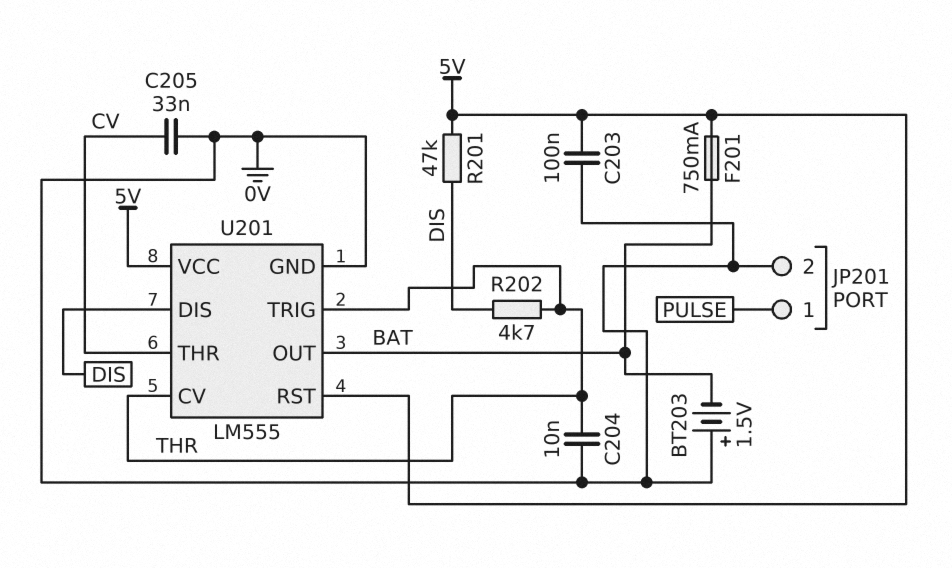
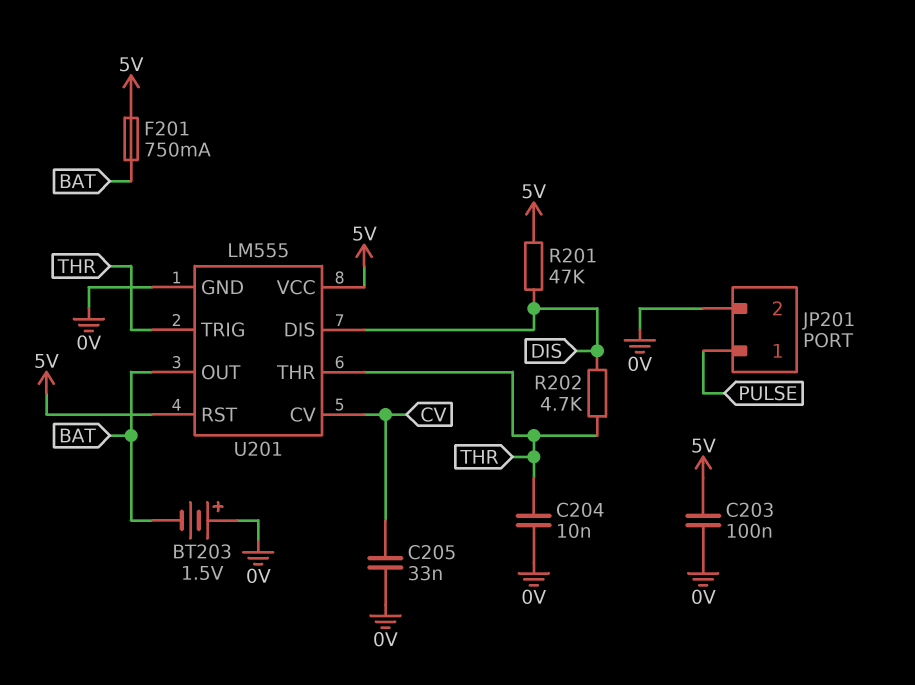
U201 pin CV: THR -> CV
U201 pin THR: CV -> THR

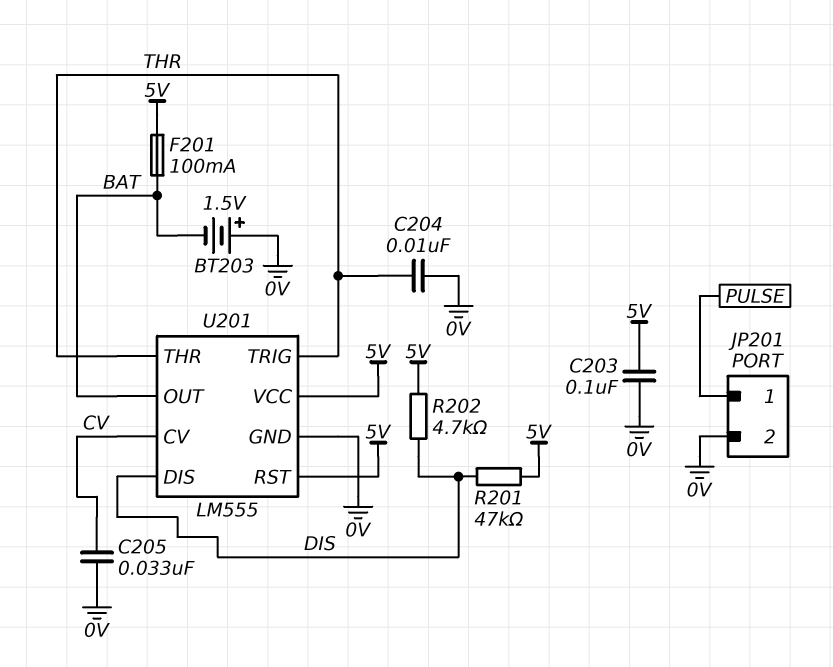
F201: 750mA (5V, BAT) -> 100mA (5V, BAT)
R202: 4.7k (DIS, THR) -> 4.7k (5V, DIS)

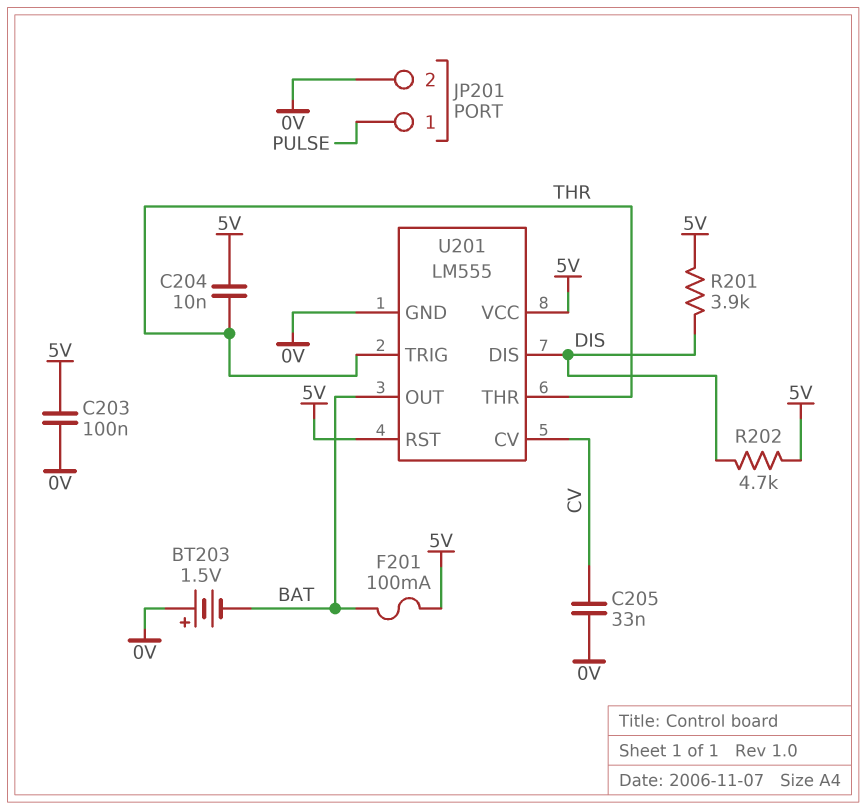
C204: 10nF (0V, THR) -> 10nF (5V, THR)
R201: 47k (5V, DIS) -> 3.9k (5V, DIS)

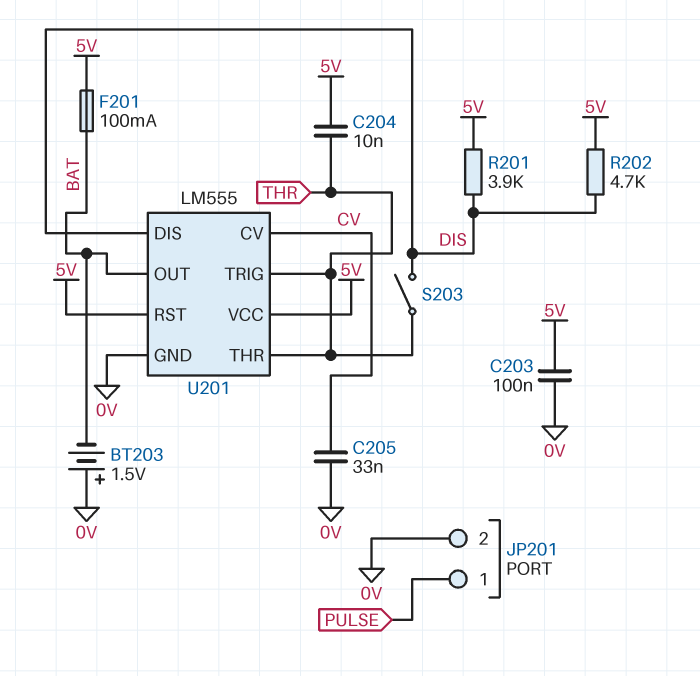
S203: none -> switch (DIS, THR)

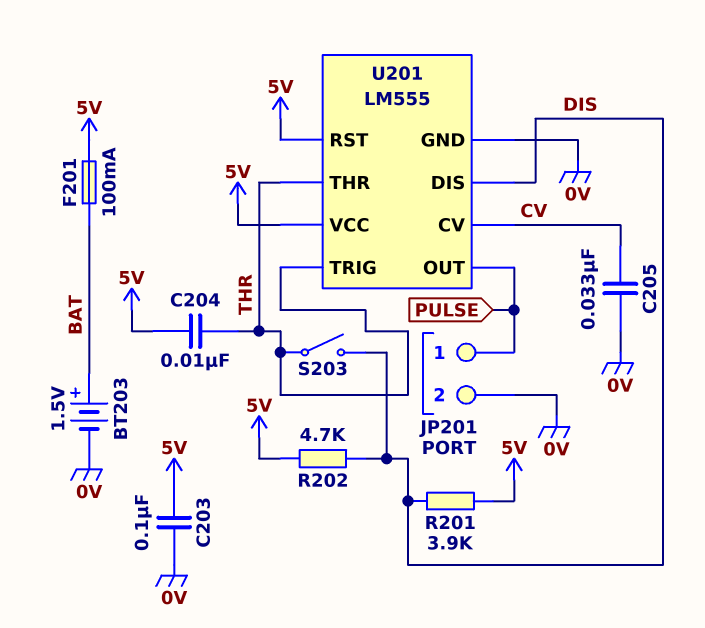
BT203: 1.5V (plus 0V, minus BAT) -> 1.5V (plus BAT, minus 0V)
U201 pin OUT: BAT -> PULSE

